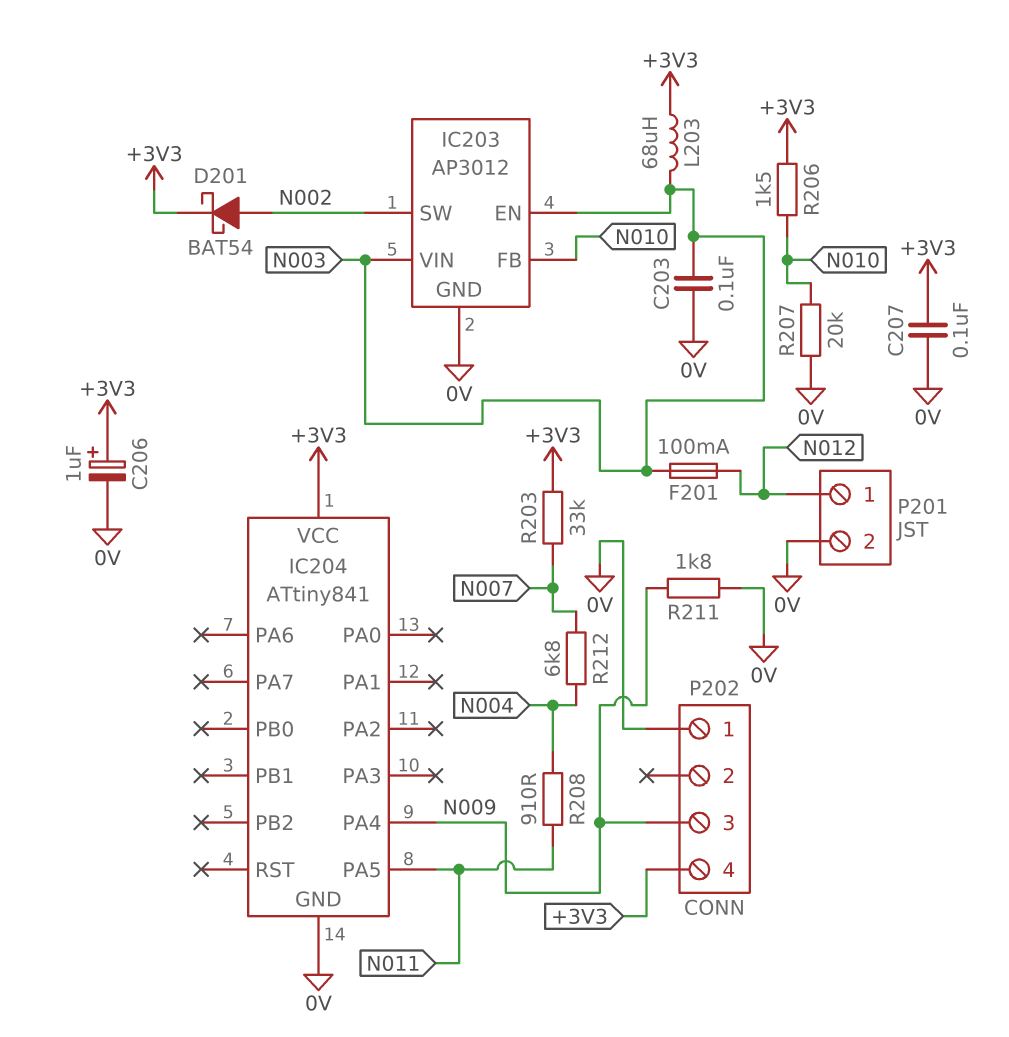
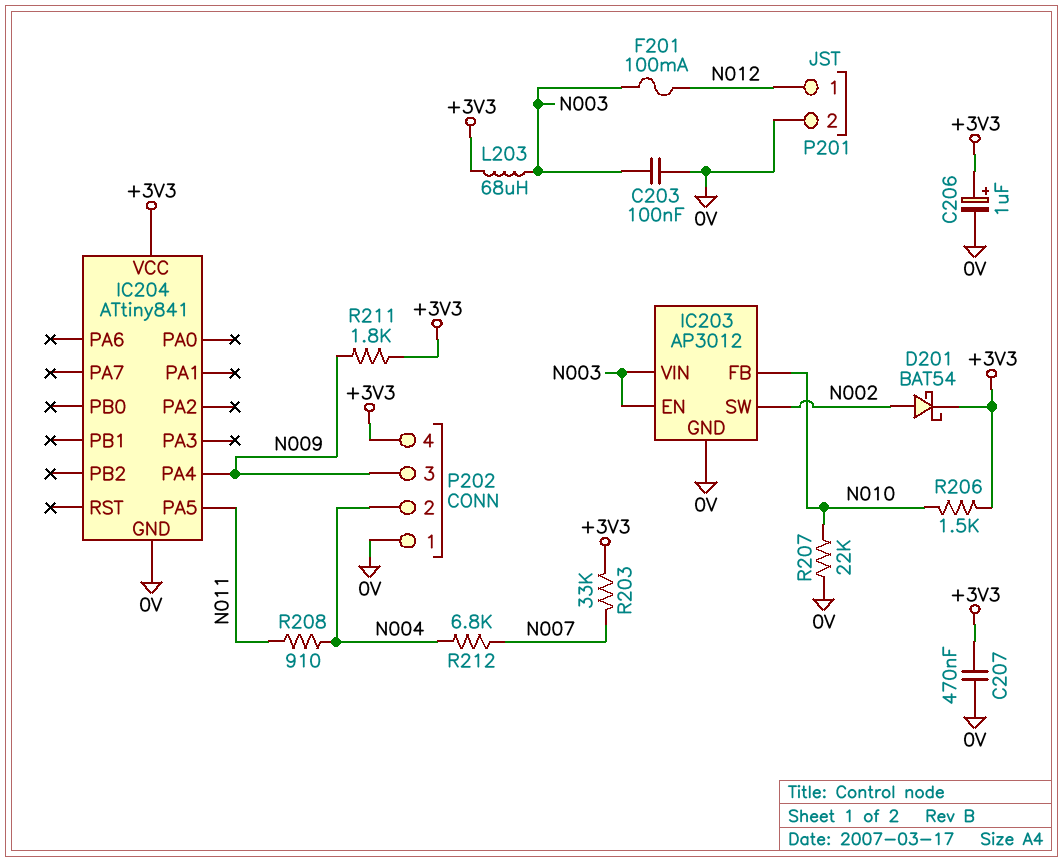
C207: 100nF (+3V3, 0V) -> 470nF (+3V3, 0V)
P202 pin 2: none -> N004
R207: 20k (0V, N010) -> 22k (0V, N010)
R211: 1.8k (0V, N009) -> 1.8k (+3V3, N009)

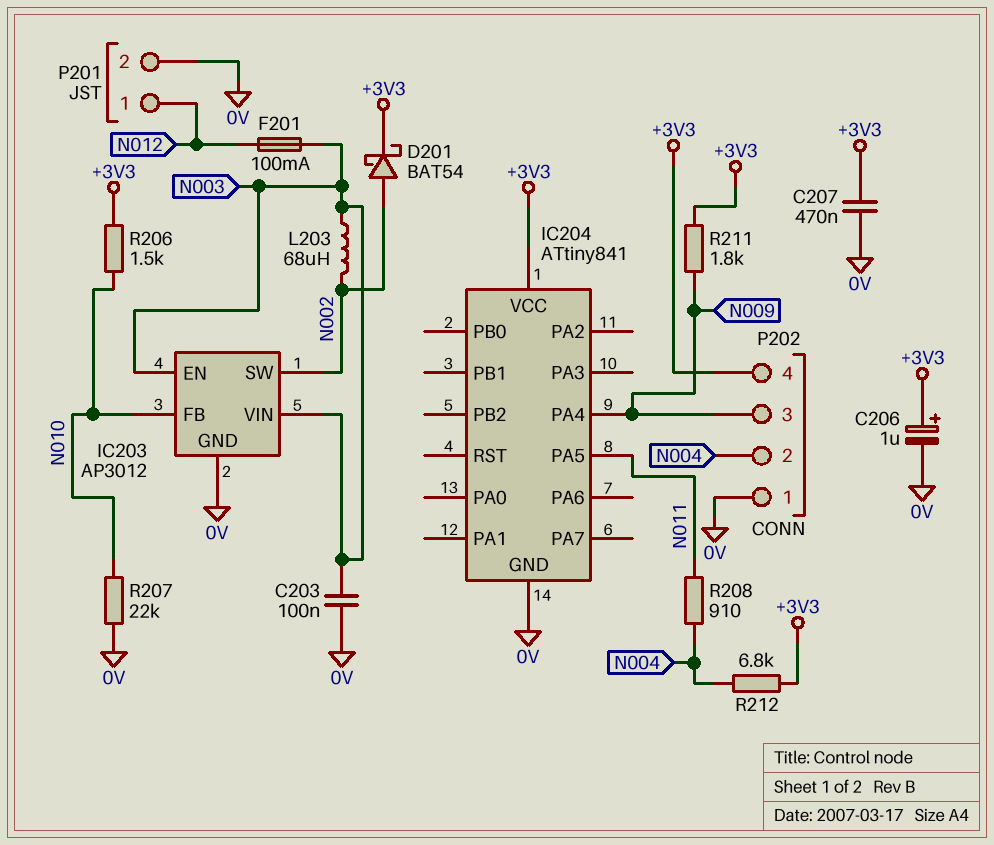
L203: 68uH (+3V3, N003) -> 68uH (N002, N003)
R203: 33k (+3V3, N007) -> none
R212: 6.8k (N004, N007) -> 6.8k (+3V3, N004)

